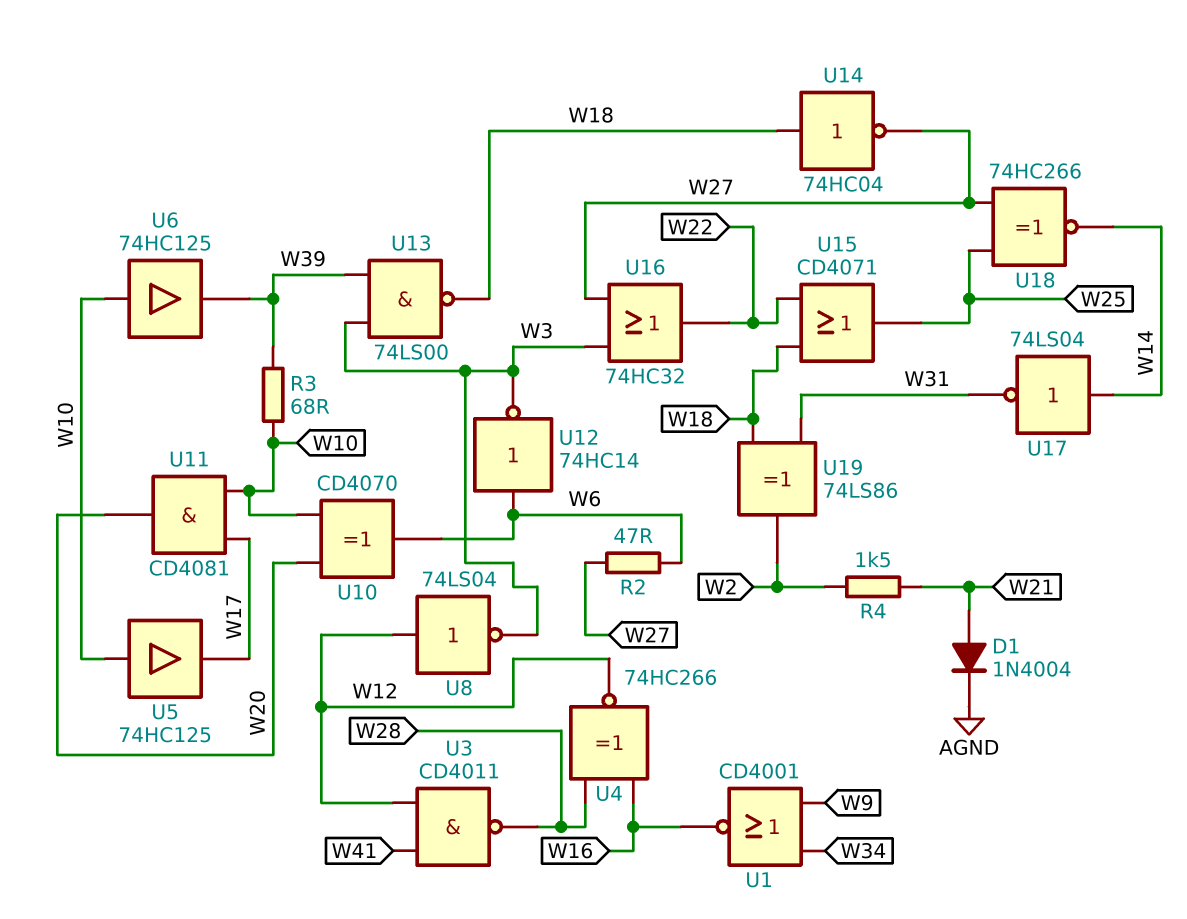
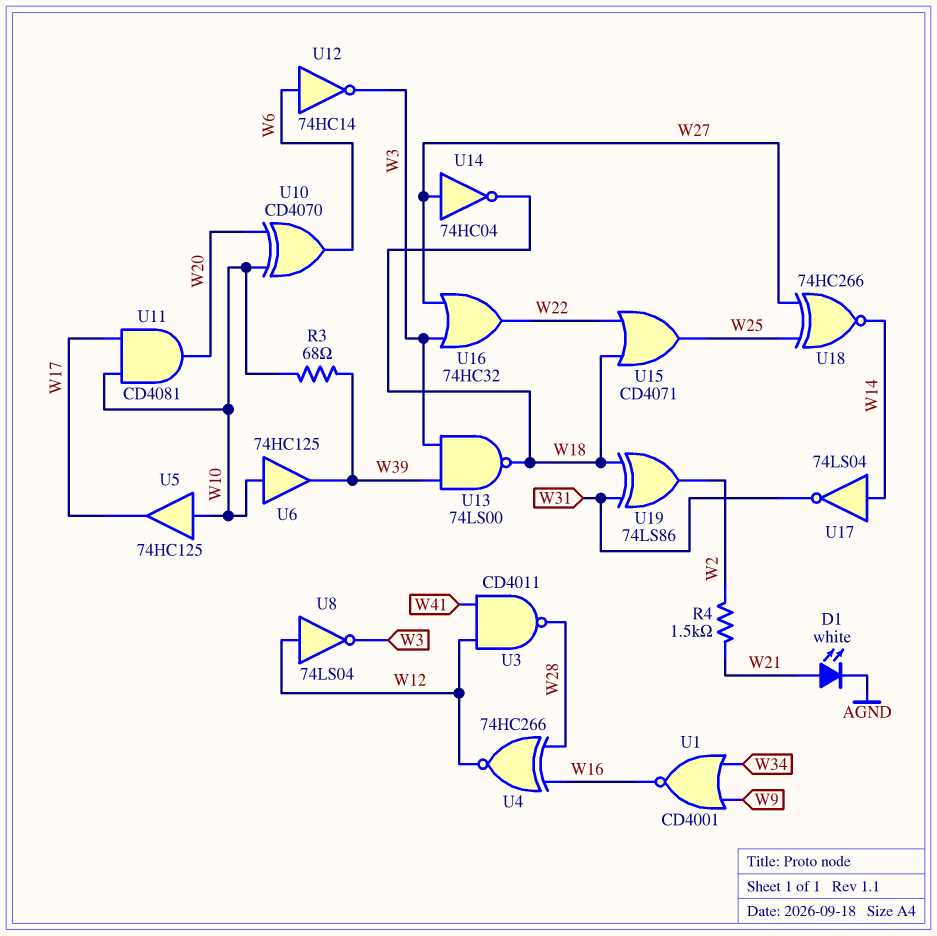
D1: diode 1N4004 (A W21, K AGND) -> LED white (A W21, K AGND)
R2: 47 (W6, W27) -> none
U14: NOT 74HC04 (in W18, out W27) -> NOT 74HC04 (in W27, out W18)

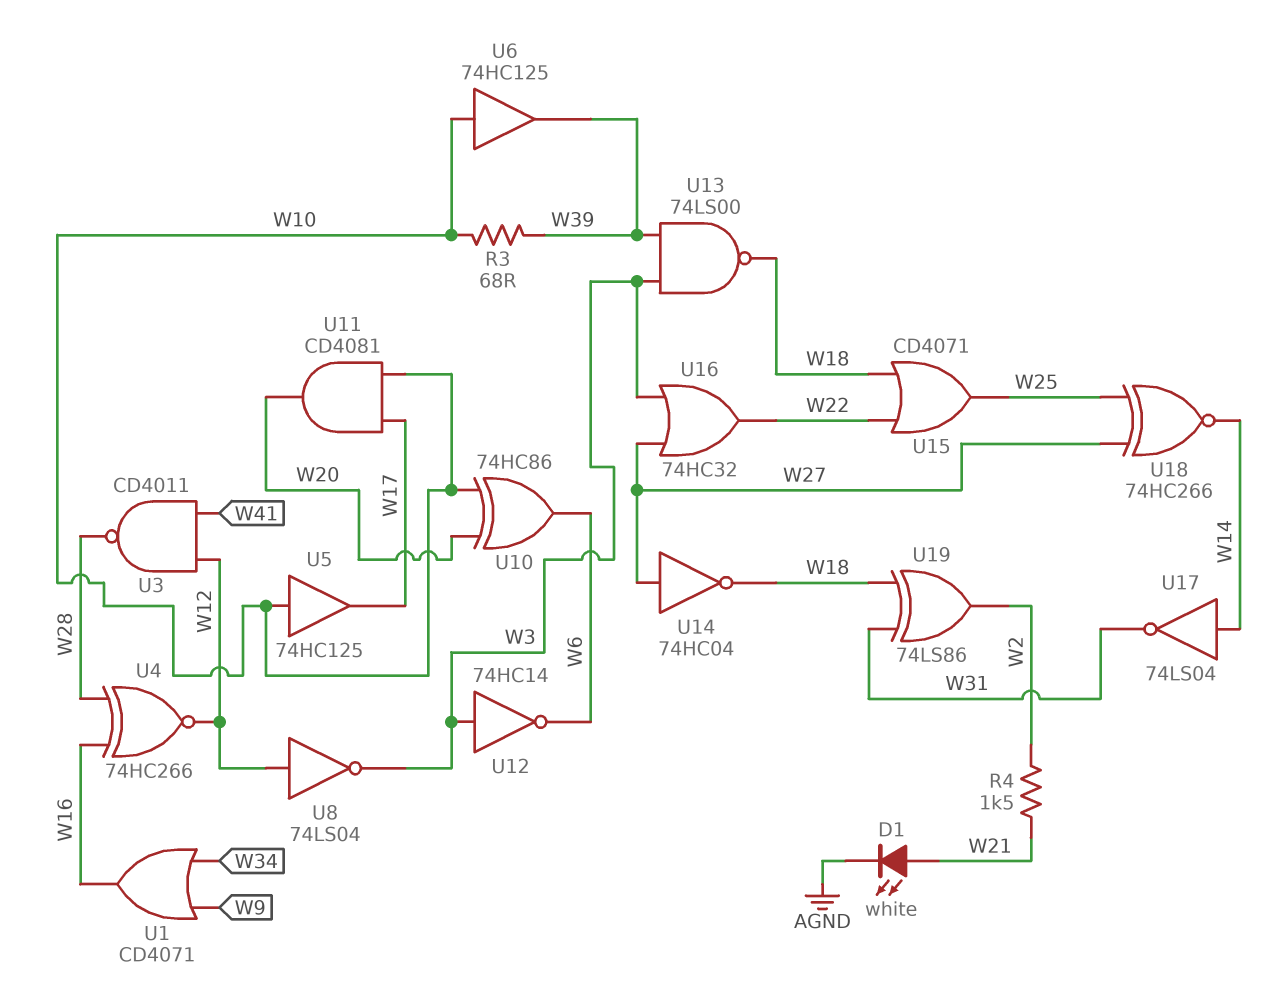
U1: NOR CD4001 (in W9, in W34, out W16) -> OR CD4071 (in W9, in W34, out W16)
U10: XOR CD4070 (in W10, in W20, out W6) -> XOR 74HC86 (in W10, in W20, out W6)
U12: NOT 74HC14 (in W6, out W3) -> NOT 74HC14 (in W3, out W6)

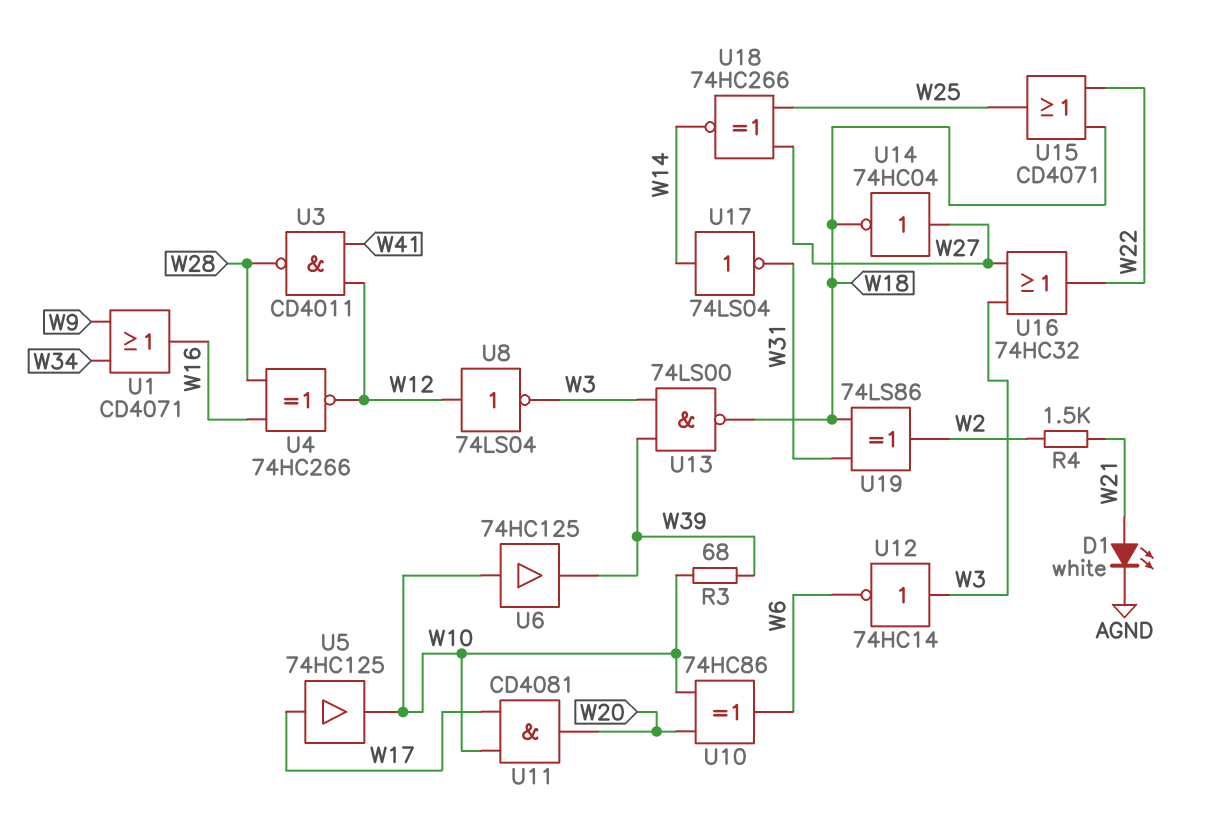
U5: buffer 74HC125 (in W10, out W17) -> buffer 74HC125 (in W17, out W10)

